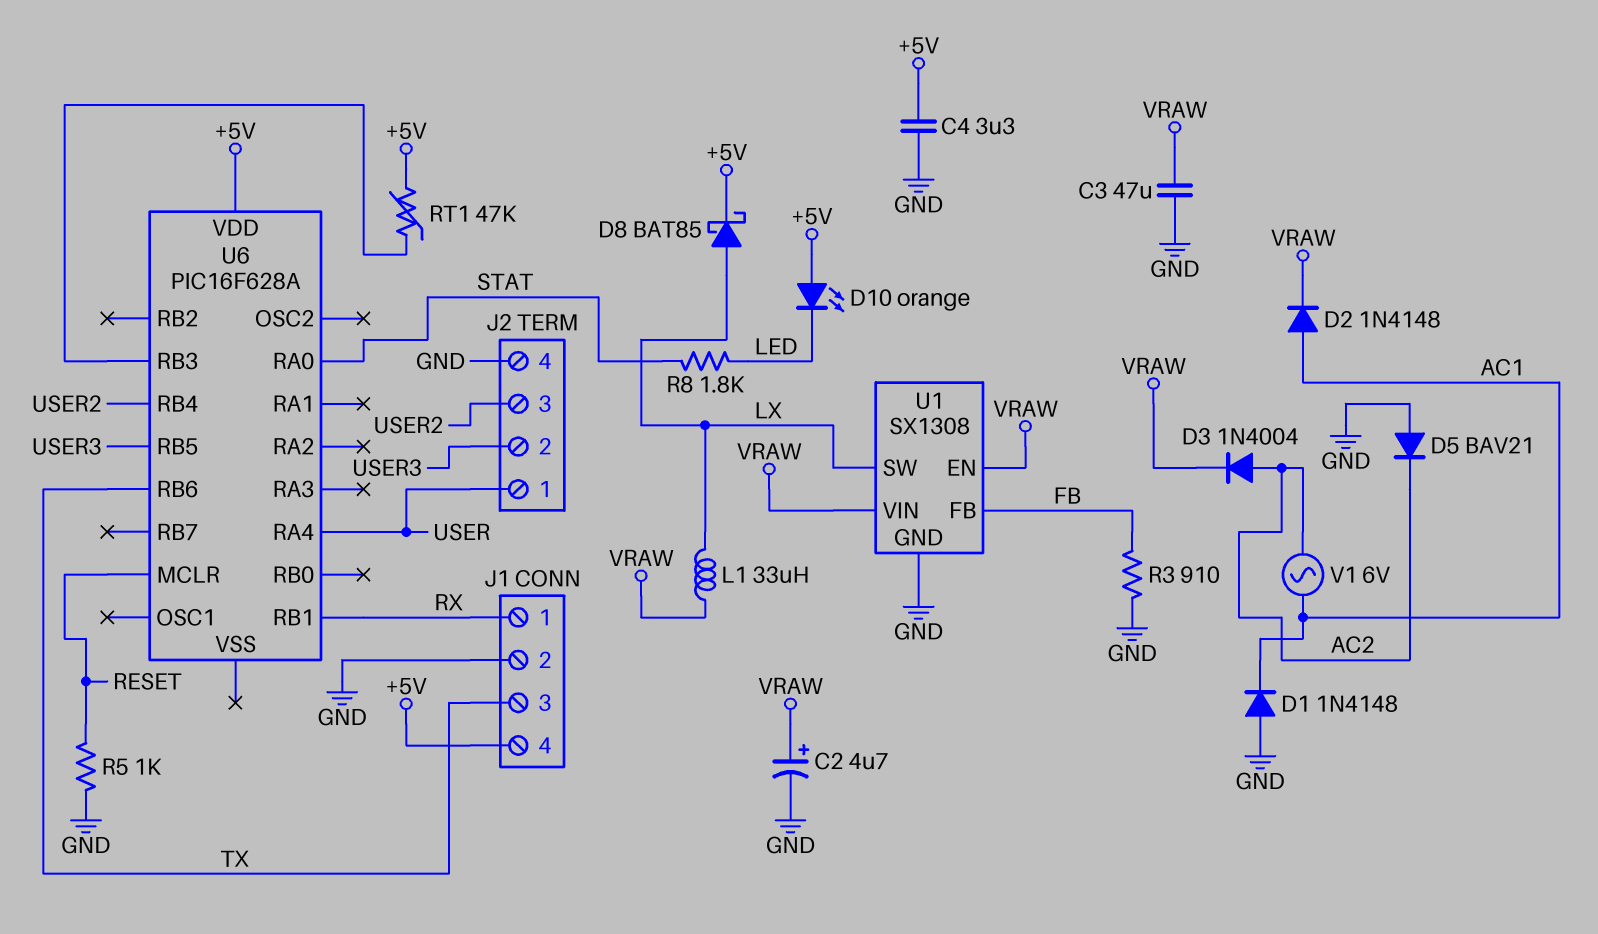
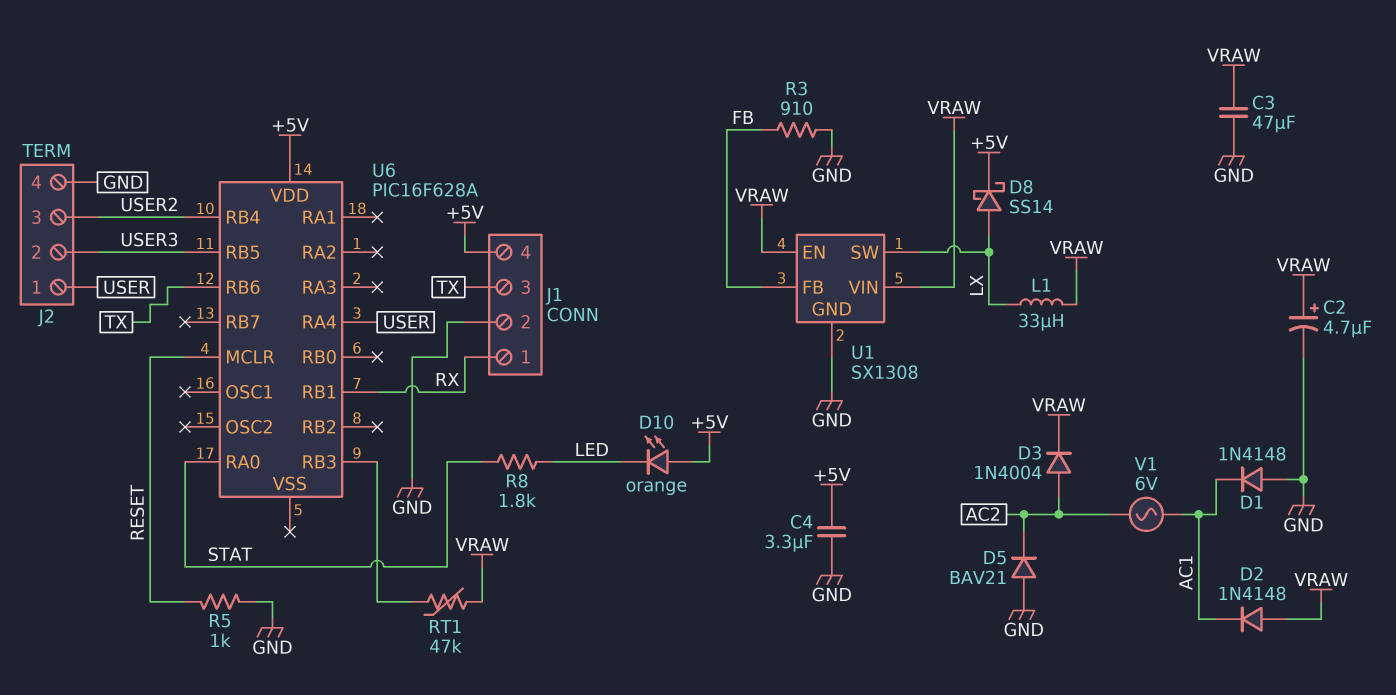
D2: diode 1N4148 (A AC1, K VRAW) -> diode 1N4148 (A VRAW, K AC1)
D8: schottky BAT85 (A LX, K +5V) -> schottky SS14 (A LX, K +5V)
RT1: 47k (+5V, U6/RB3) -> 47k (U6/RB3, VRAW)

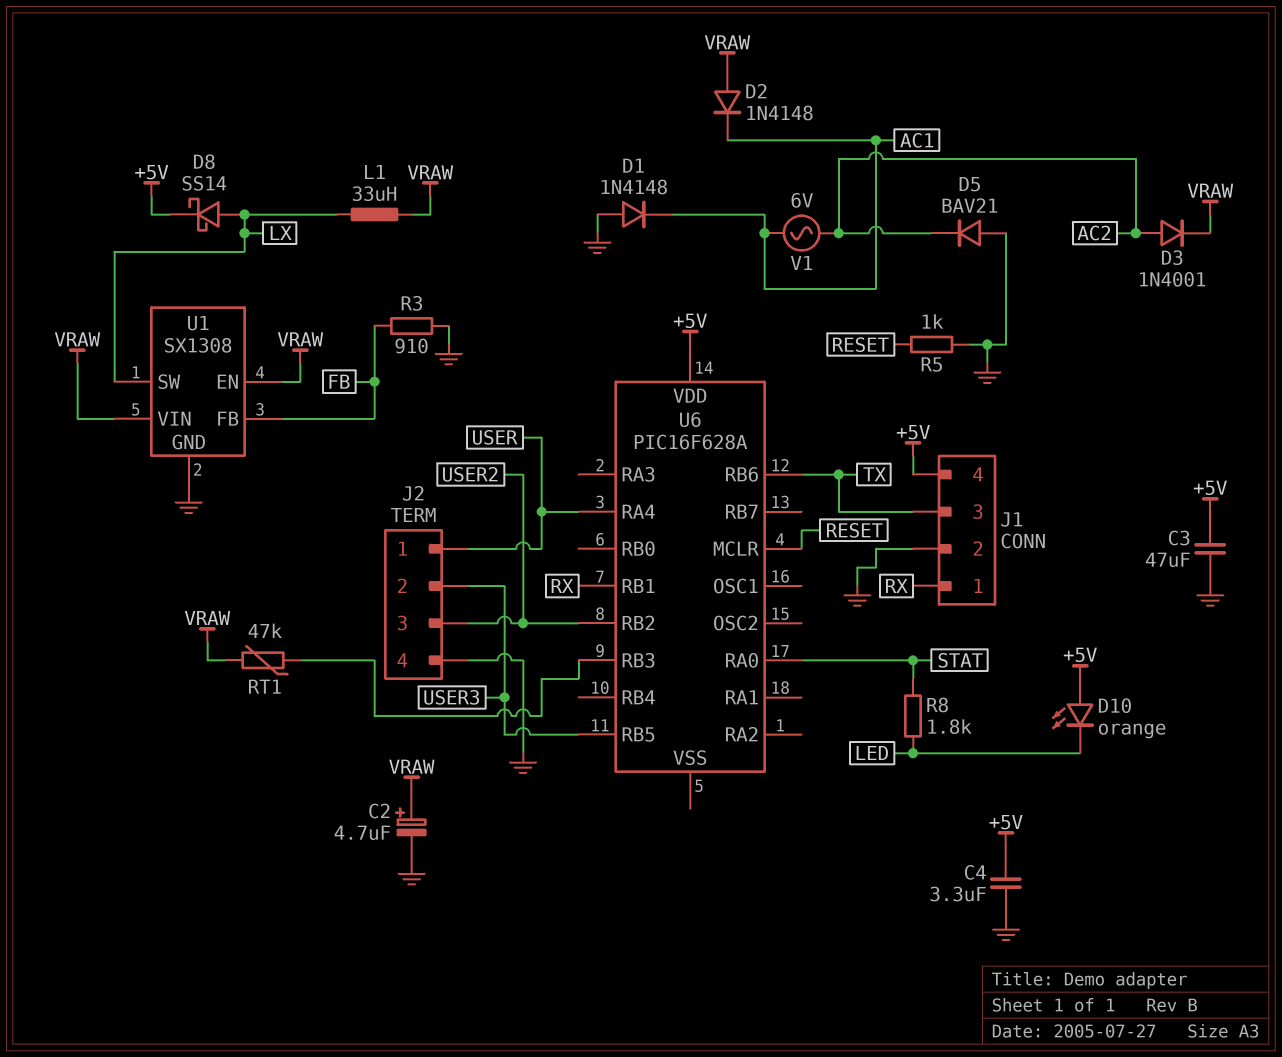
C3: 47uF (GND, VRAW) -> 47uF (+5V, GND)
D3: diode 1N4004 (A AC2, K VRAW) -> diode 1N4001 (A AC2, K VRAW)
U6 pin RB2: none -> USER2
U6 pin RB4: USER2 -> none

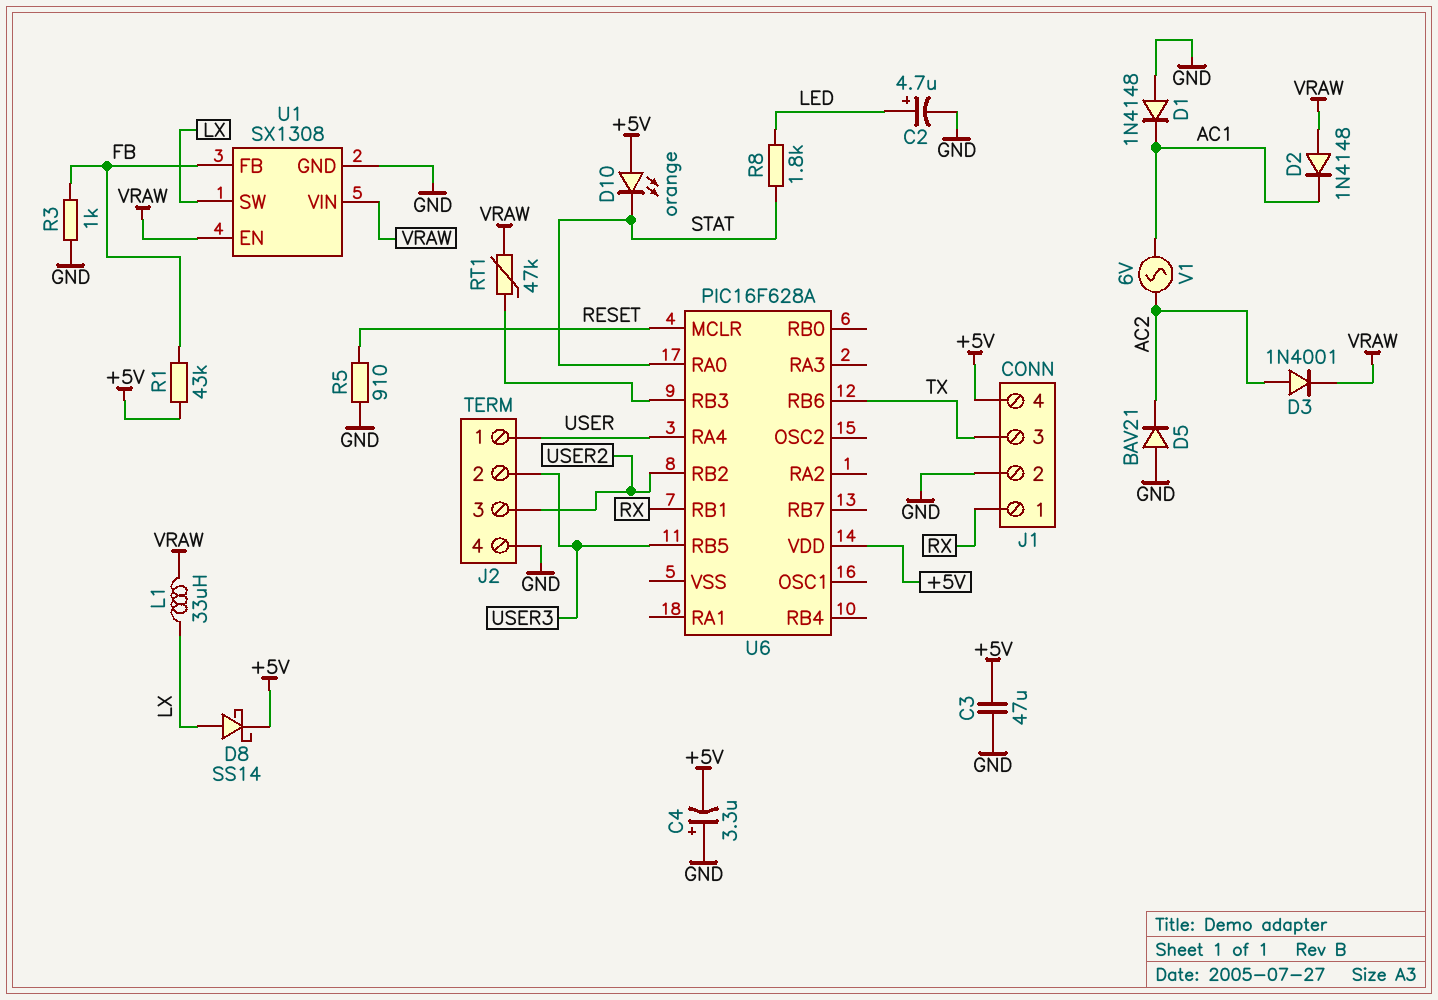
C2: 4.7uF (plus VRAW, minus GND) -> 4.7uF (plus LED, minus GND)
C4: 3.3uF (+5V, GND) -> 3.3uF (plus GND, minus +5V)
D10: LED orange (A +5V, K LED) -> LED orange (A +5V, K STAT)
R1: none -> 43k (+5V, FB)
R3: 910 (FB, GND) -> 1k (FB, GND)
R5: 1k (GND, RESET) -> 910 (GND, RESET)

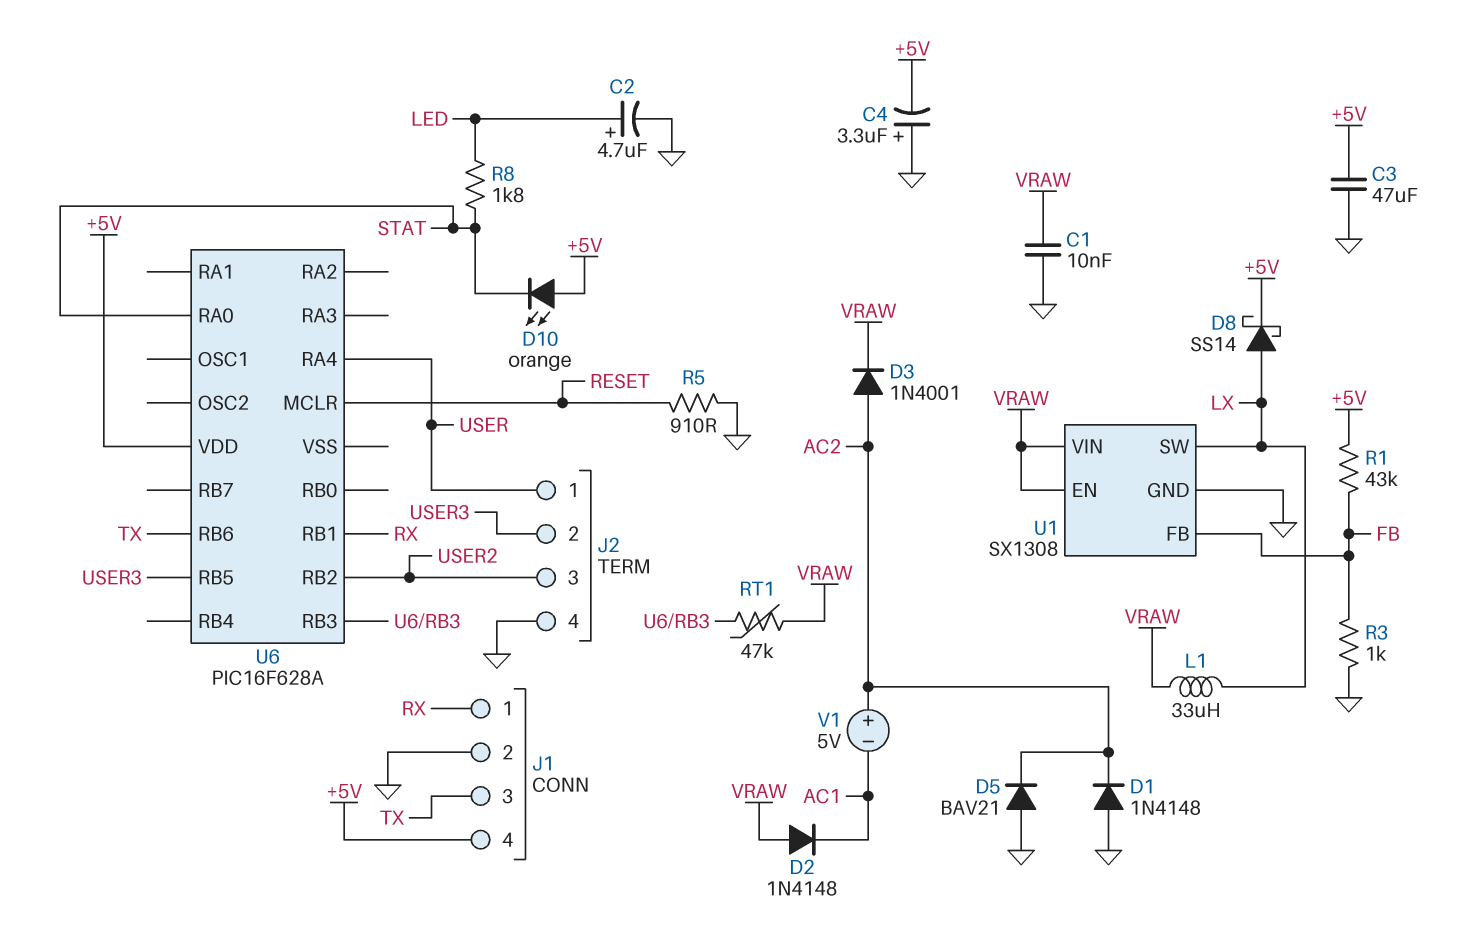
C1: none -> 10nF (GND, VRAW)
D1: diode 1N4148 (A GND, K AC1) -> diode 1N4148 (A GND, K AC2)
V1: AC 6V (AC1, AC2) -> 5V (plus AC2, minus AC1)

